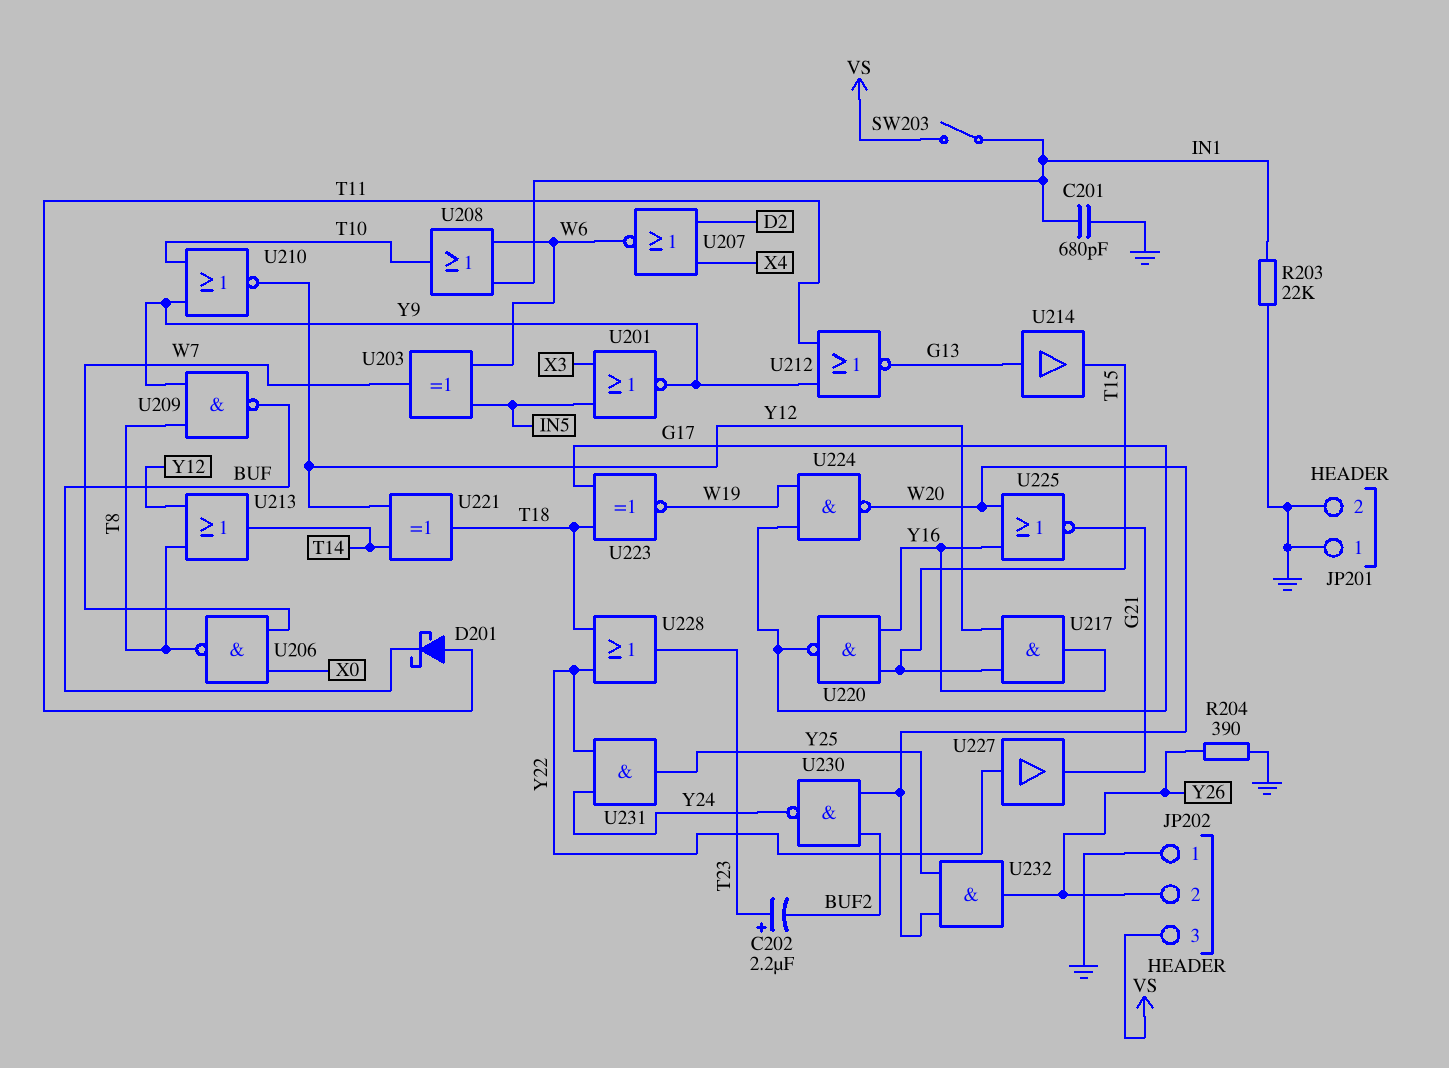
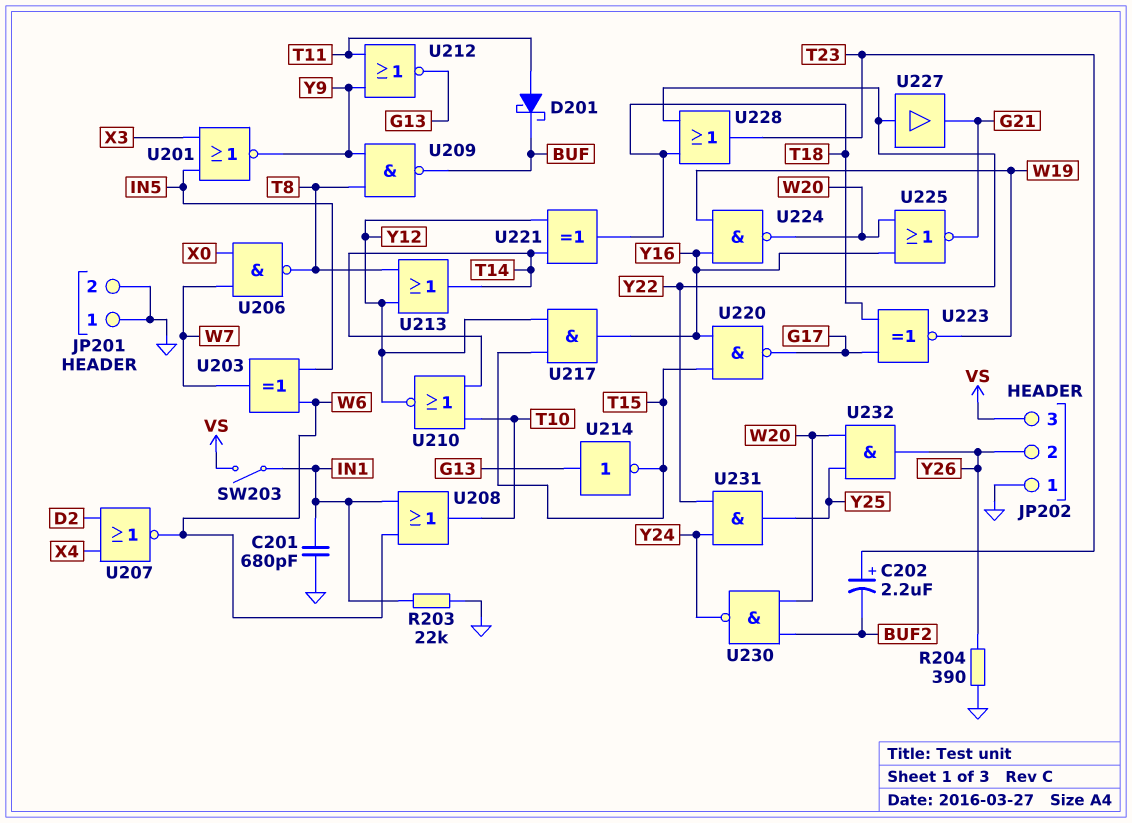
U210: NOR (in T10, in Y9, out Y12) -> NOR (in T10, in T14, out Y12)
U214: buffer (in G13, out T15) -> NOT (in G13, out T15)
U224: NAND (in G17, in W19, out W20) -> NAND (in W19, in Y16, out W20)

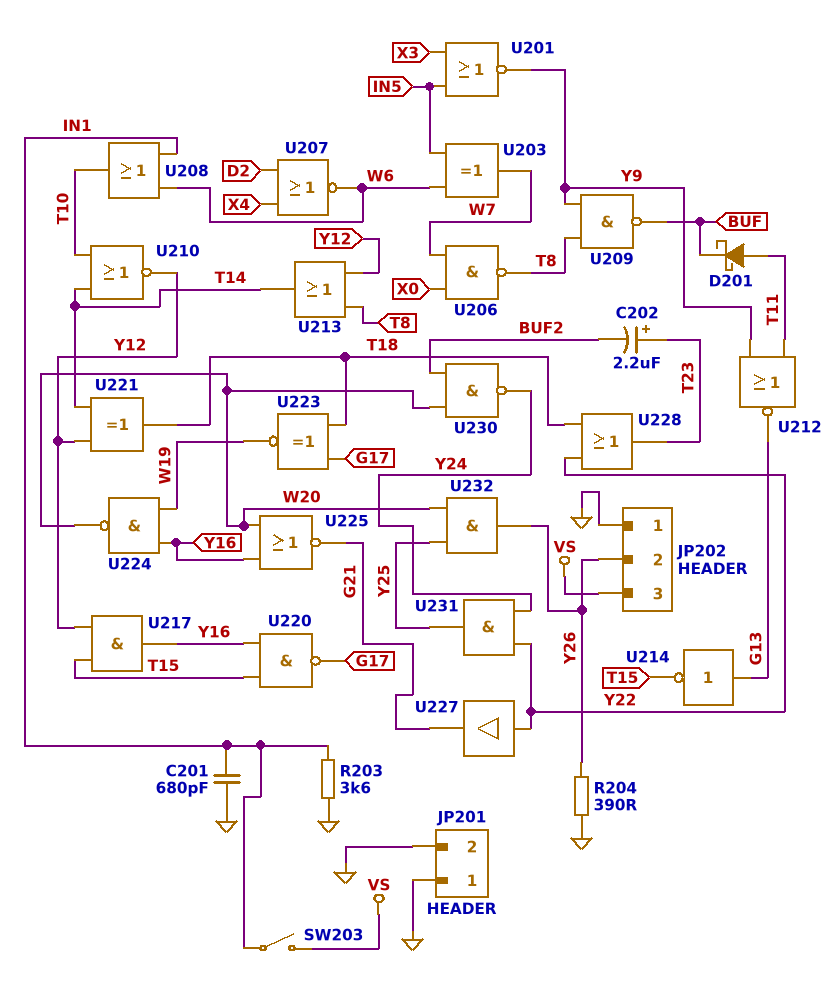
R203: 22k (GND, IN1) -> 3.6k (GND, IN1)

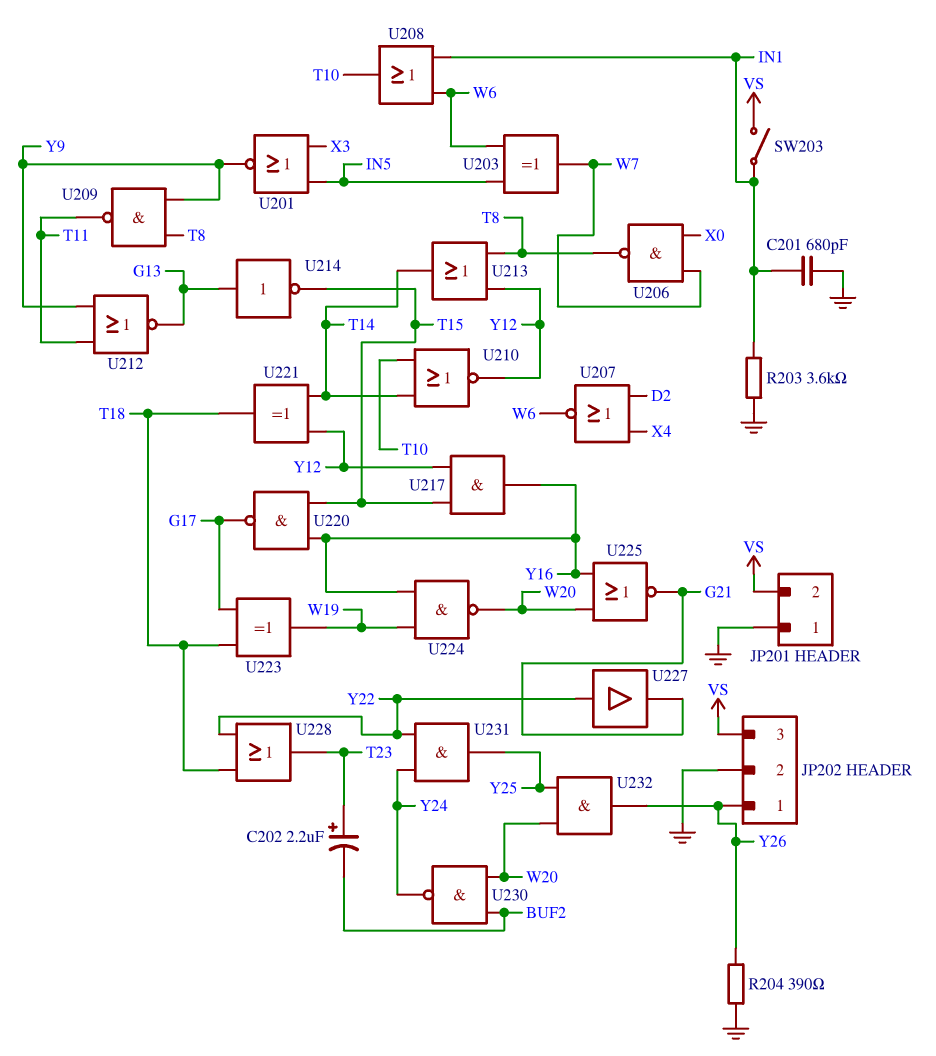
D201: schottky (A T11, K BUF) -> none
JP201 pin 2: GND -> VS
JP202 pin 1: GND -> Y26
JP202 pin 2: Y26 -> GND
U209: NAND (in T8, in Y9, out BUF) -> NAND (in T8, in Y9, out T11)
U223: XNOR (in G17, in T18, out W19) -> XOR (in G17, in T18, out W19)

